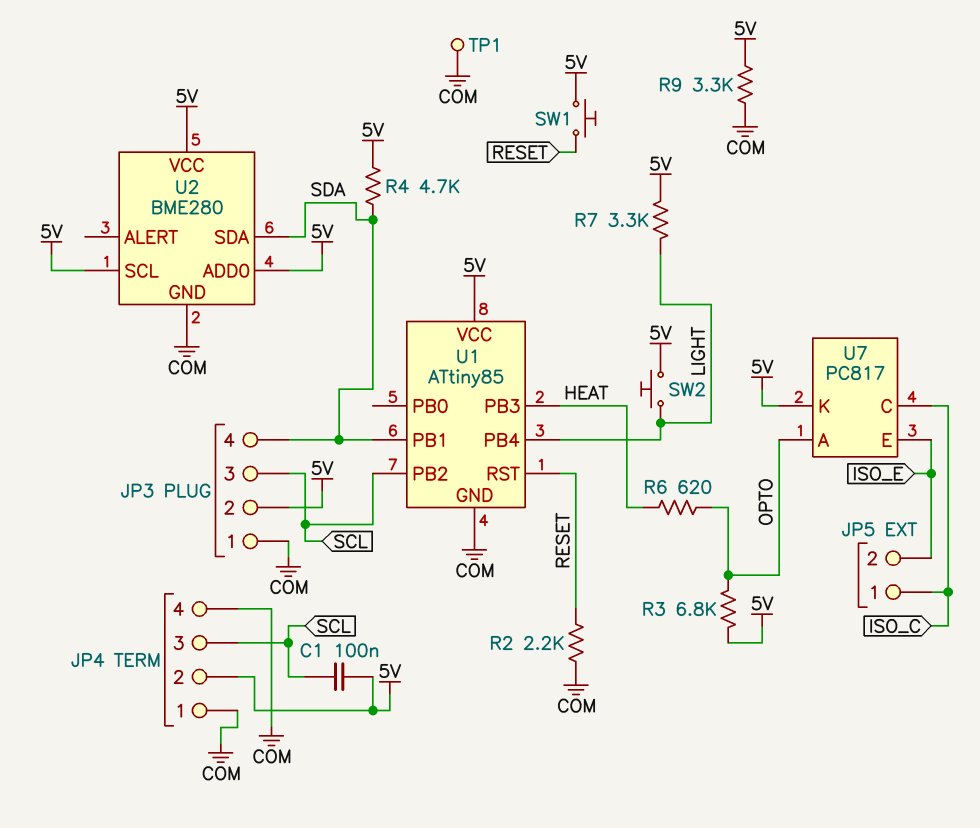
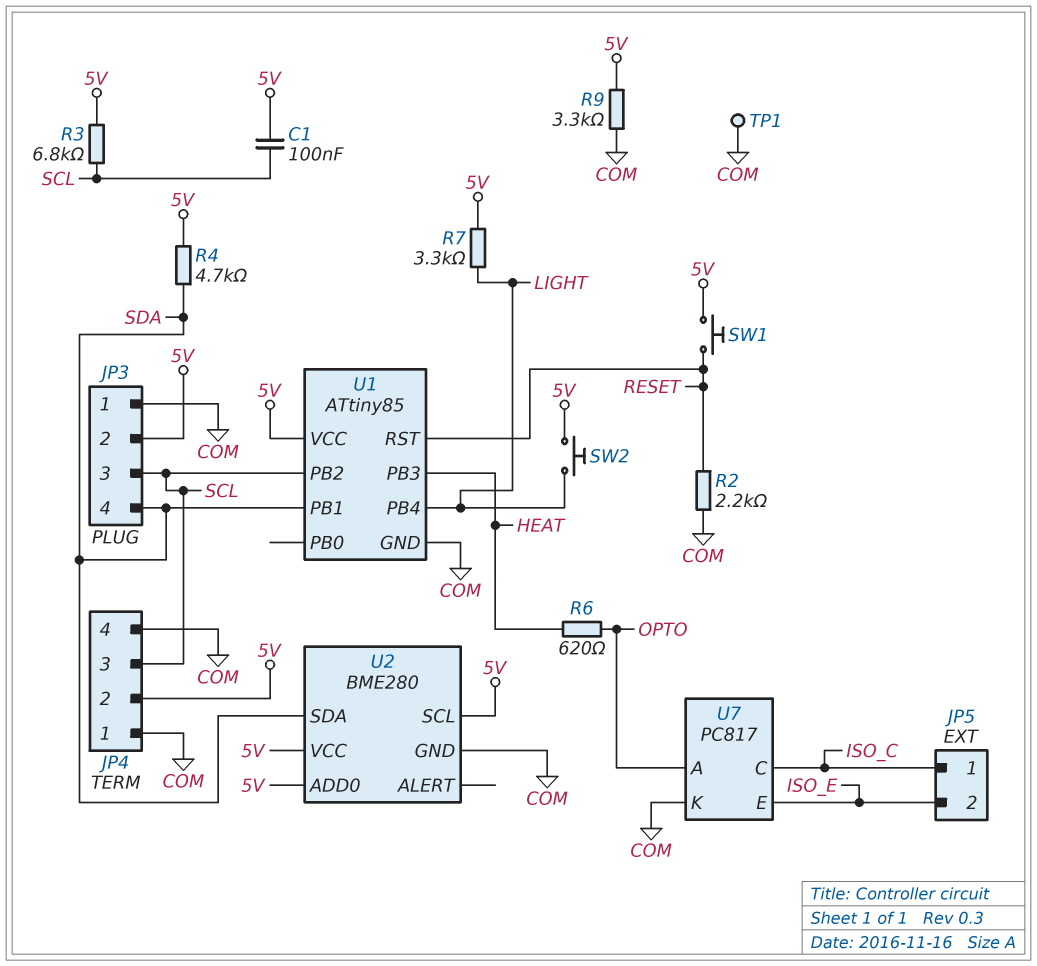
R3: 6.8k (5V, OPTO) -> 6.8k (5V, SCL)
U7 pin K: 5V -> COM

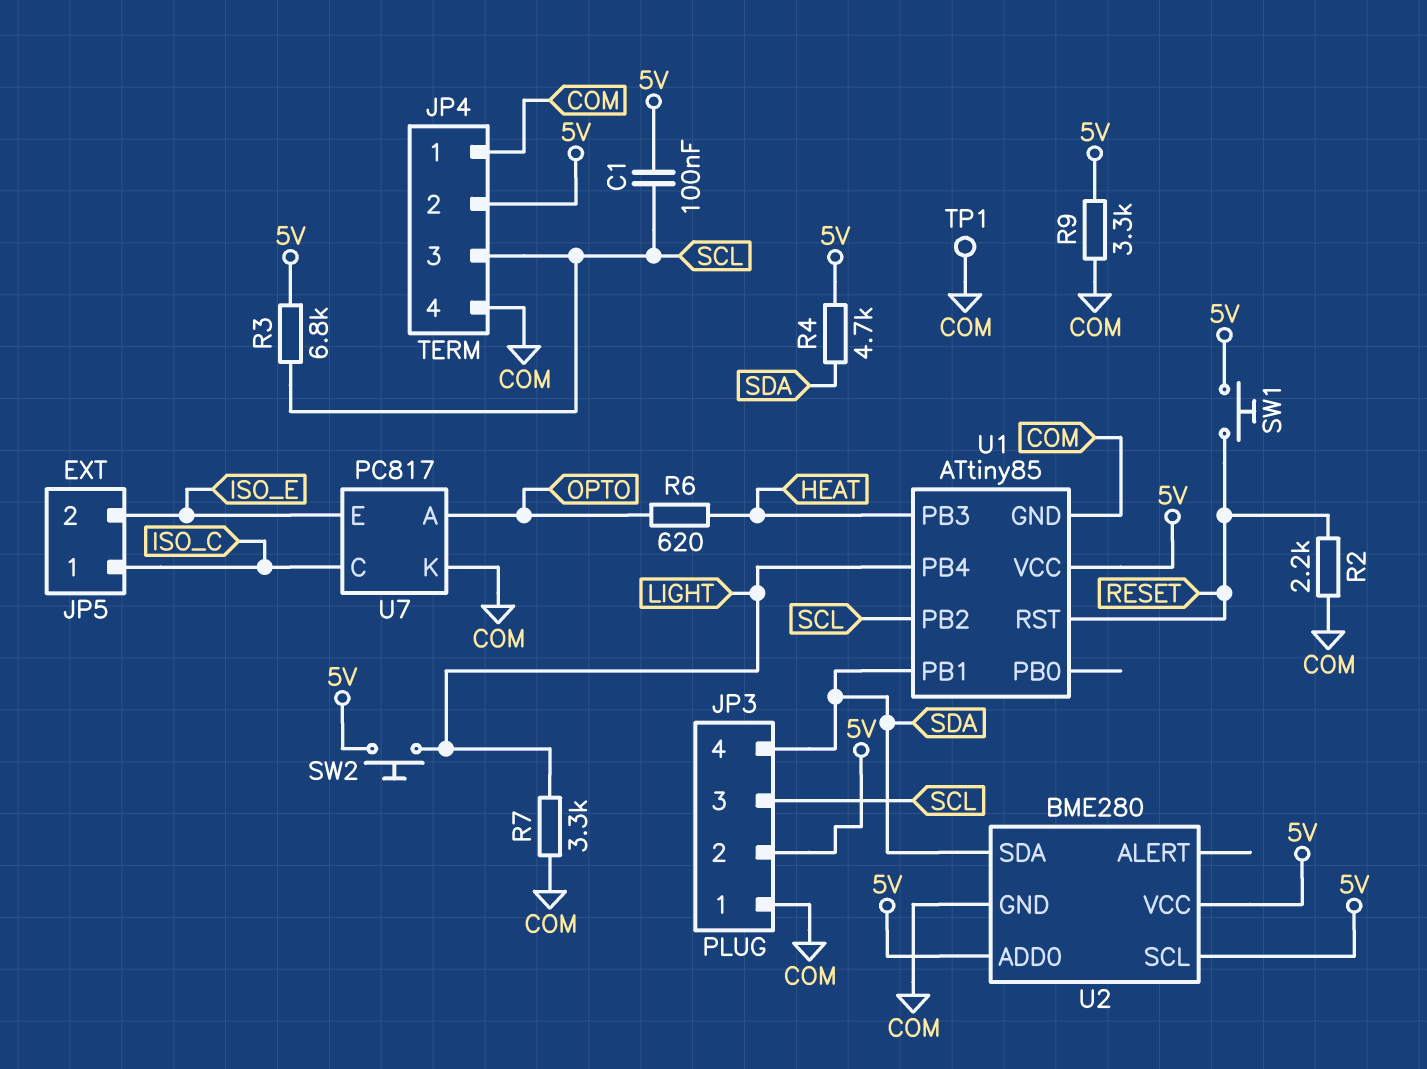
R7: 3.3k (5V, LIGHT) -> 3.3k (COM, LIGHT)

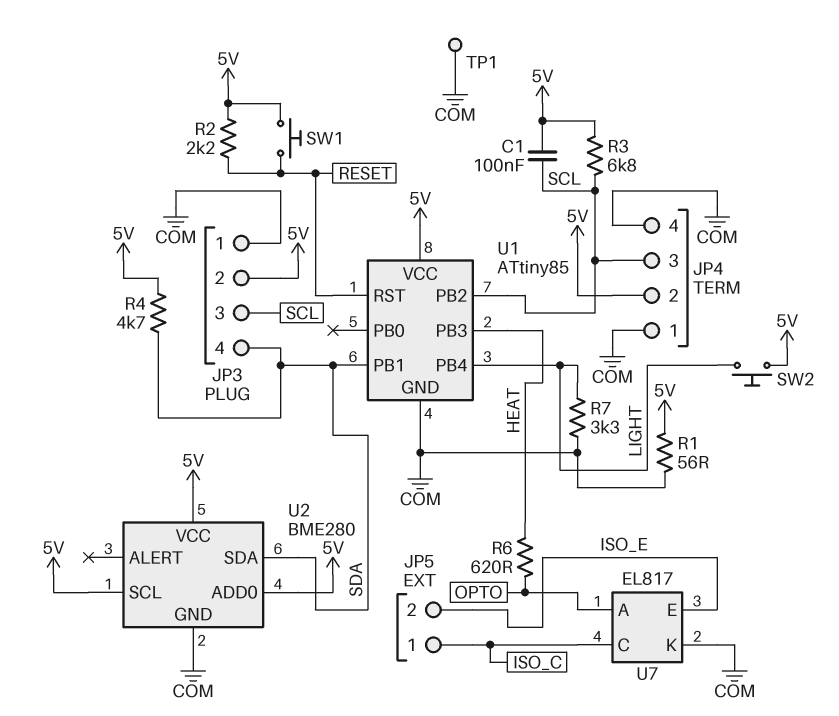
R1: none -> 56 (5V, COM)
R2: 2.2k (COM, RESET) -> 2.2k (5V, RESET)
R9: 3.3k (5V, COM) -> none
U7: PC817 -> EL817

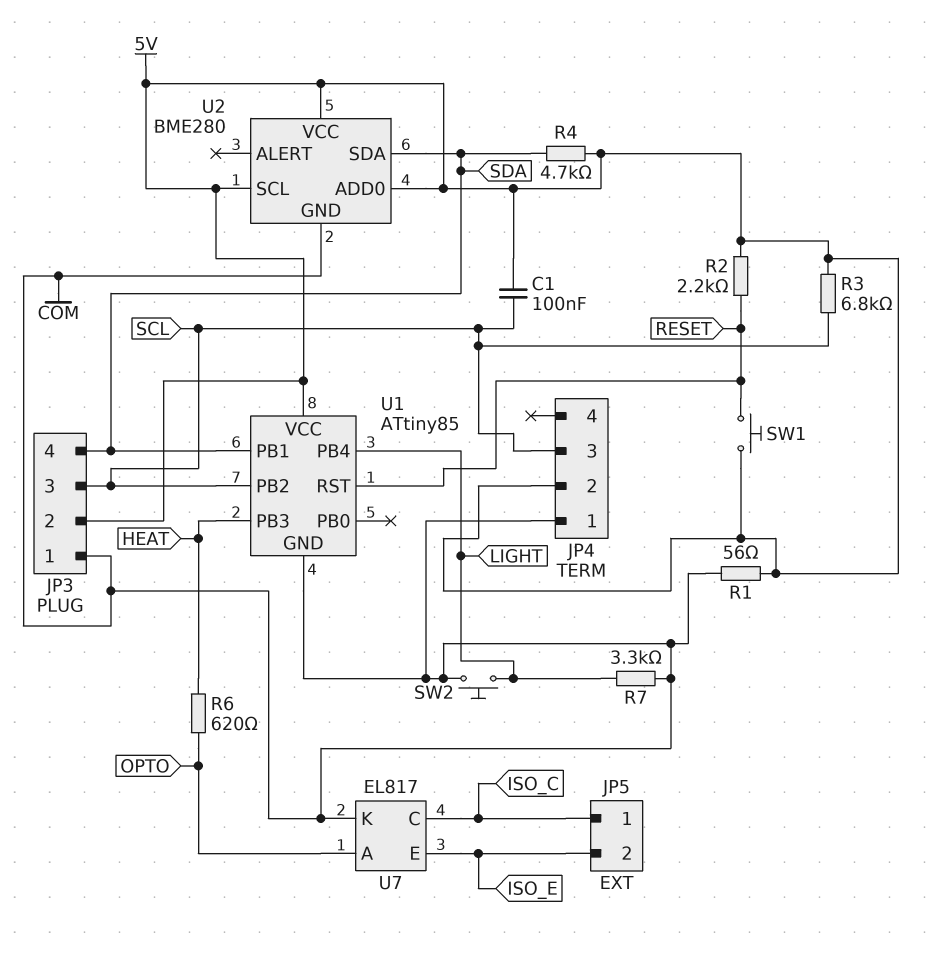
JP4 pin 4: COM -> none
SW2: button (5V, LIGHT) -> button (COM, LIGHT)
TP1: test point (COM) -> none

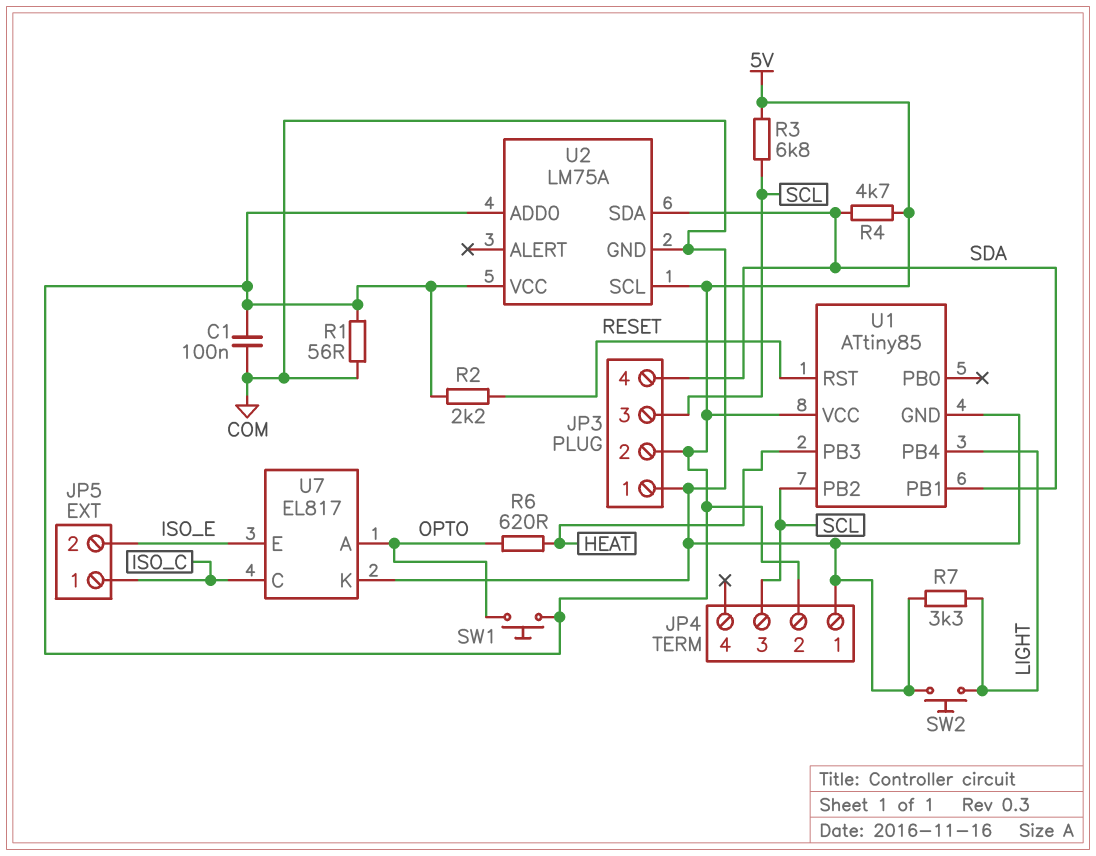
C1: 100nF (5V, SCL) -> 100nF (5V, COM)
SW1: button (5V, RESET) -> button (5V, OPTO)
U2: BME280 -> LM75A

